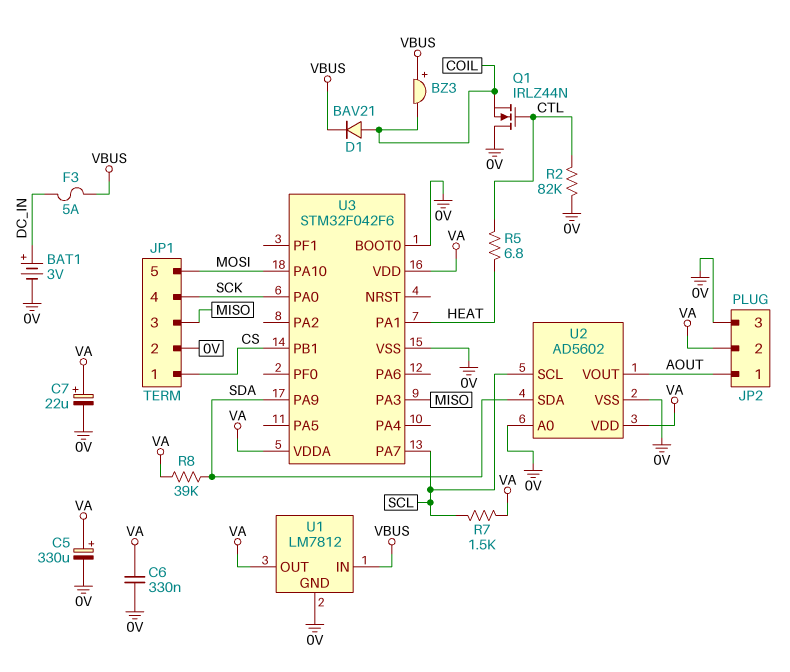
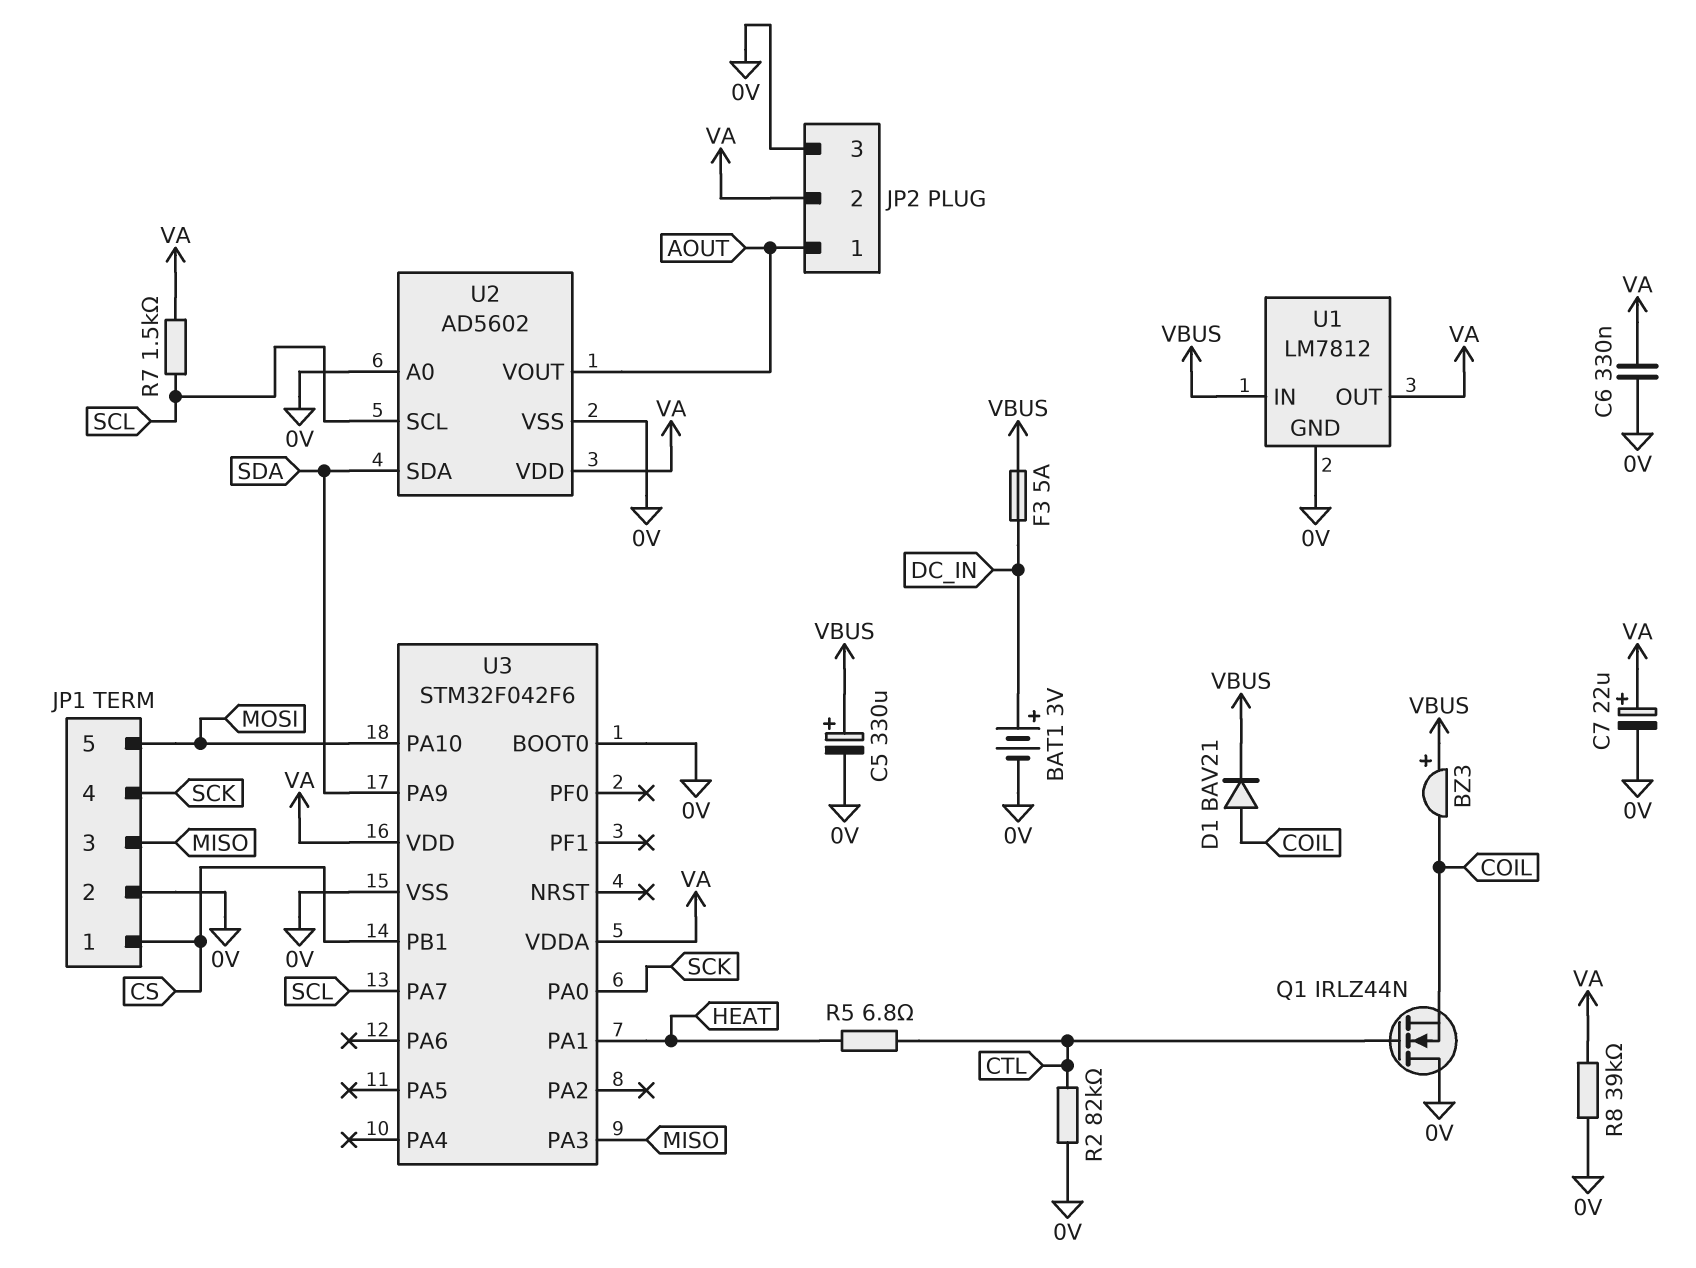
C5: 330uF (plus VA, minus 0V) -> 330uF (plus VBUS, minus 0V)
R8: 39k (SDA, VA) -> 39k (0V, VA)

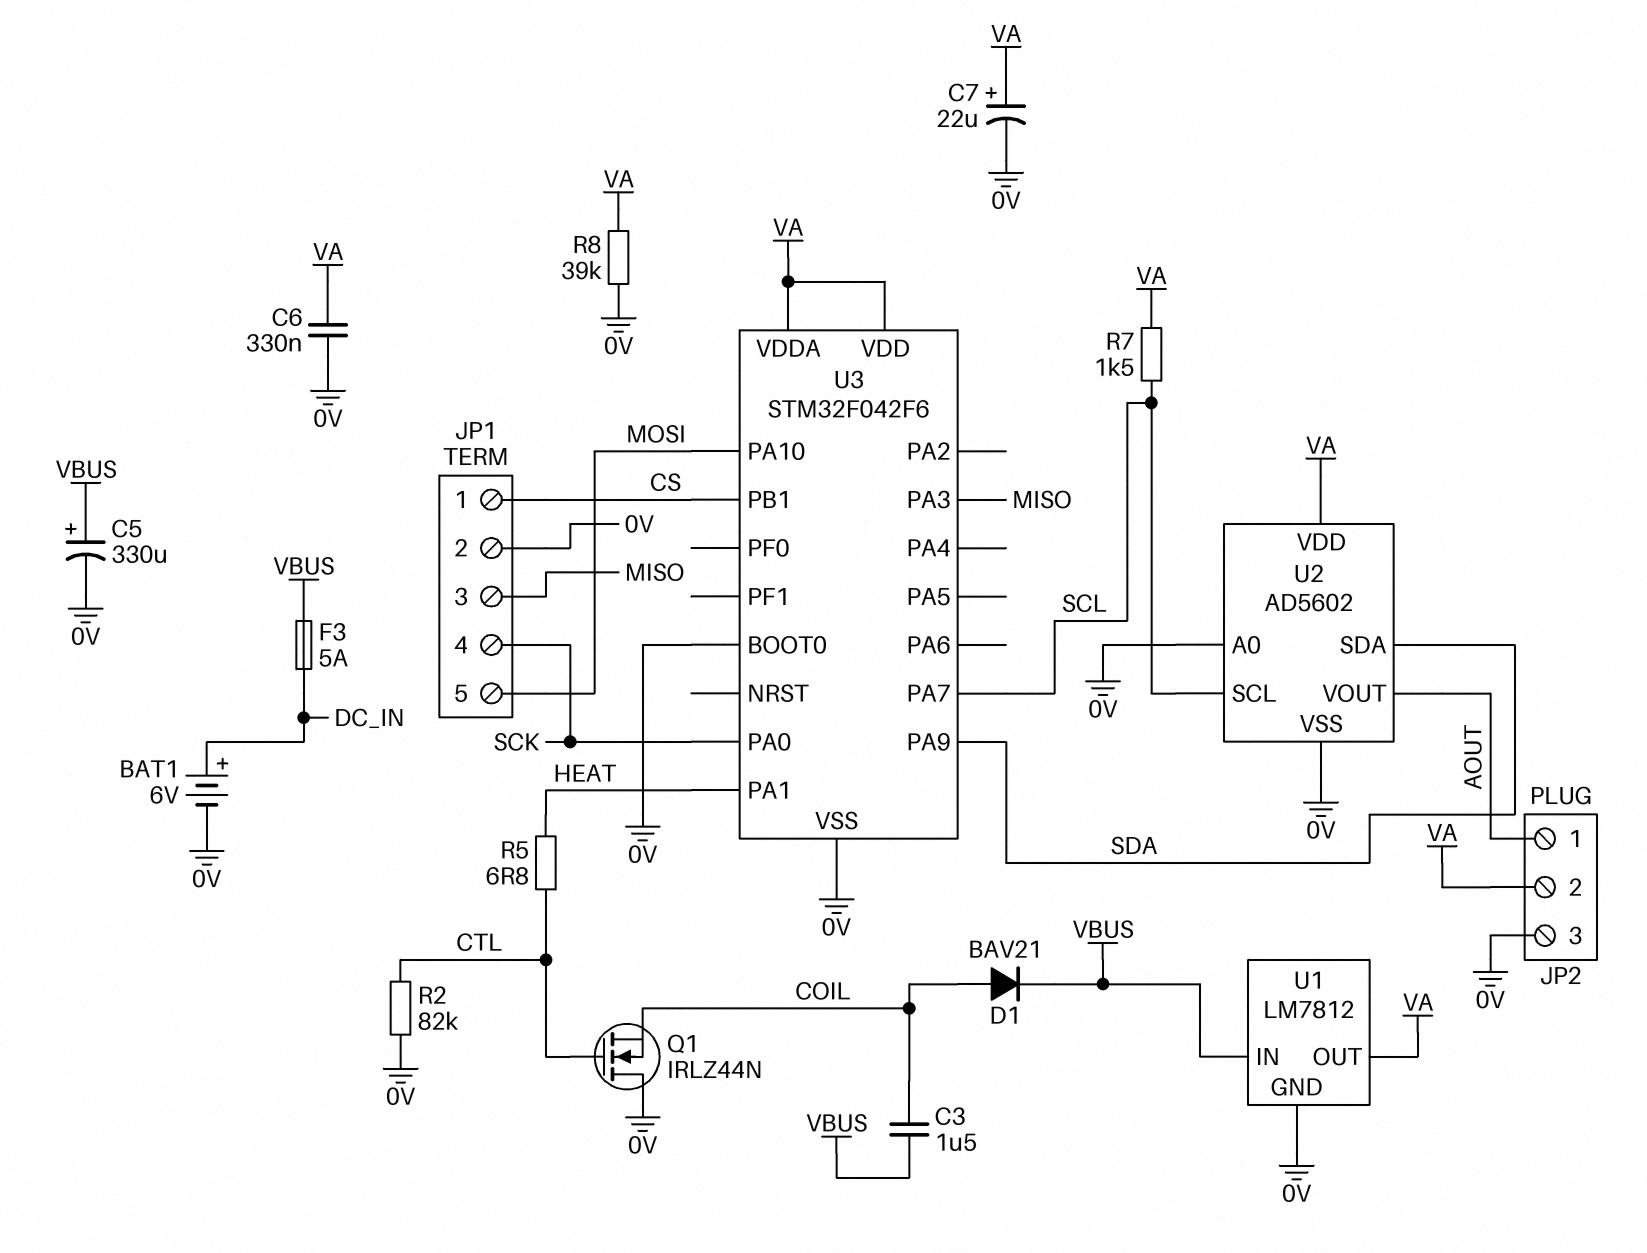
BAT1: 3V (plus DC_IN, minus 0V) -> 6V (plus DC_IN, minus 0V)
BZ3: buzzer (plus VBUS, minus COIL) -> none
C3: none -> 1.5uF (COIL, VBUS)

